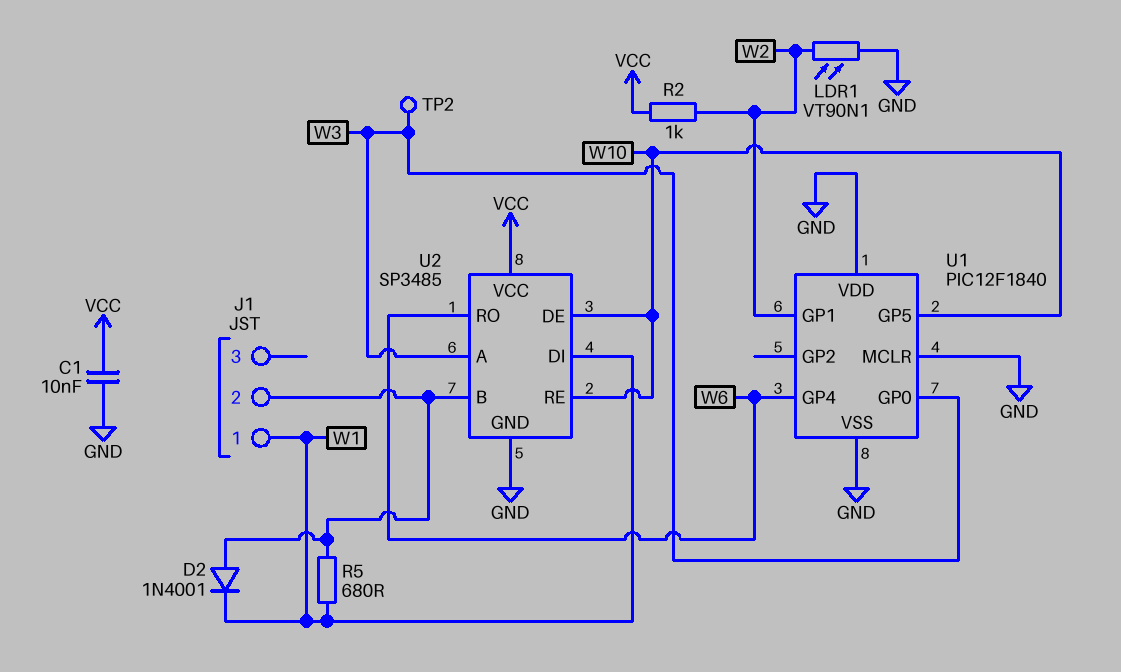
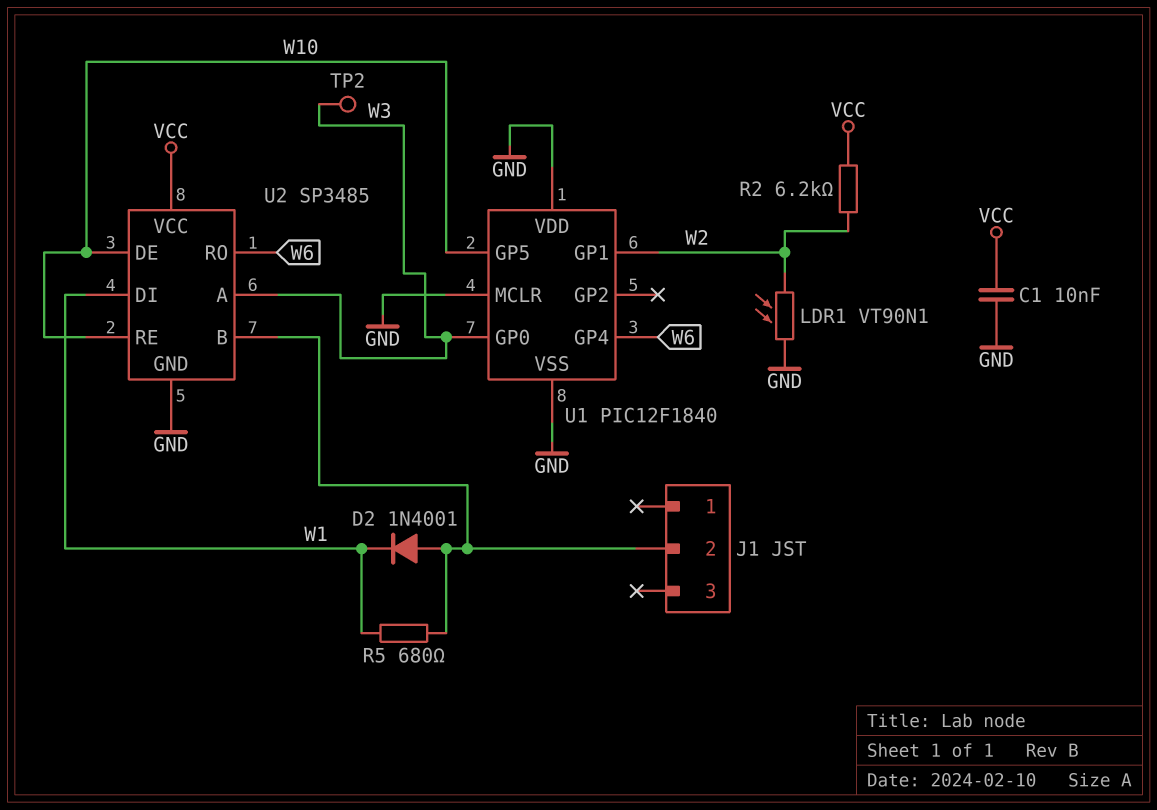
J1 pin 1: W1 -> none
R2: 1k (VCC, W2) -> 6.2k (VCC, W2)

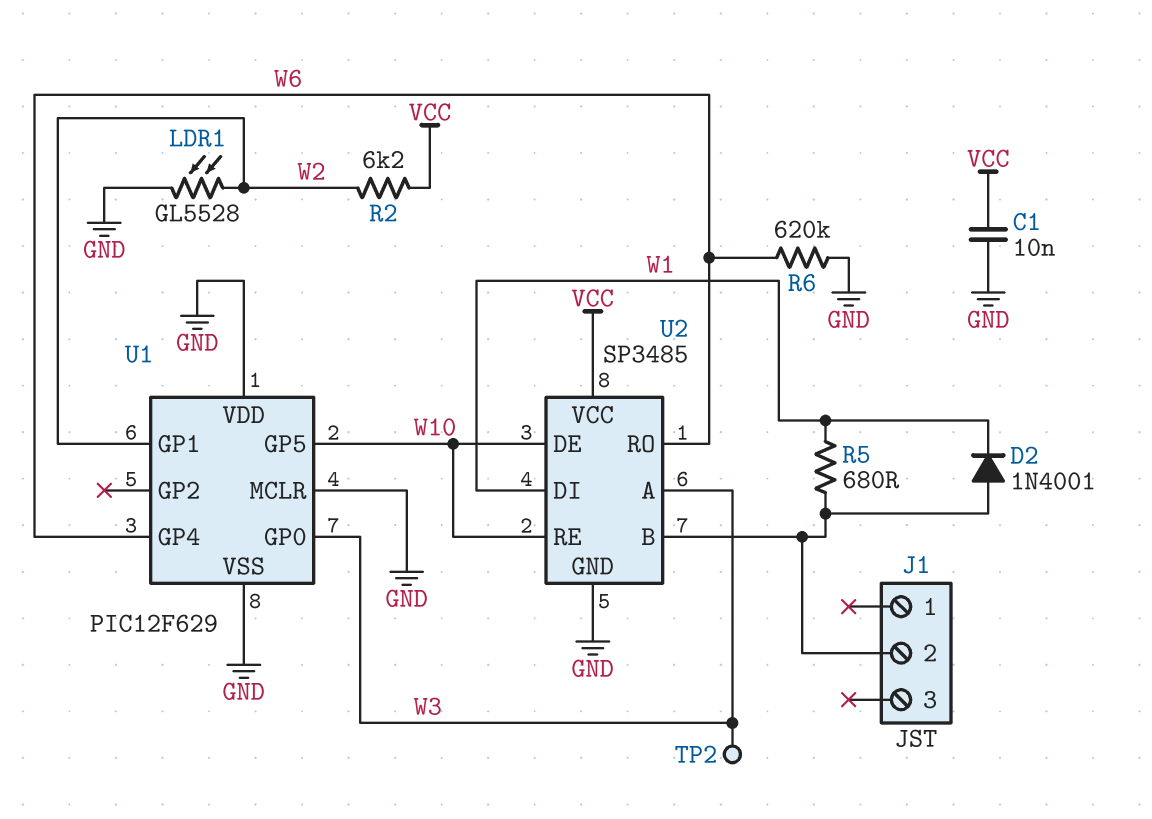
LDR1: VT90N1 (GND, W2) -> GL5528 (GND, W2)
R6: none -> 620k (GND, W6)
U1: PIC12F1840 -> PIC12F629

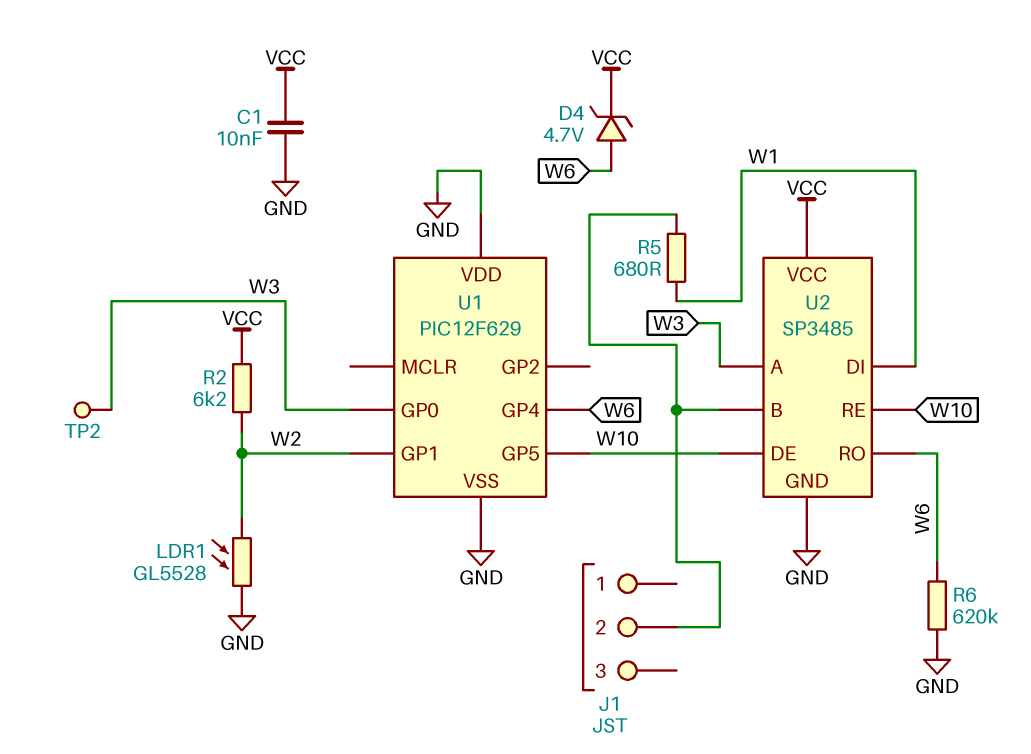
D2: diode 1N4001 (A J1/2, K W1) -> none
D4: none -> zener 4.7V (A W6, K VCC)
U1 pin MCLR: GND -> none

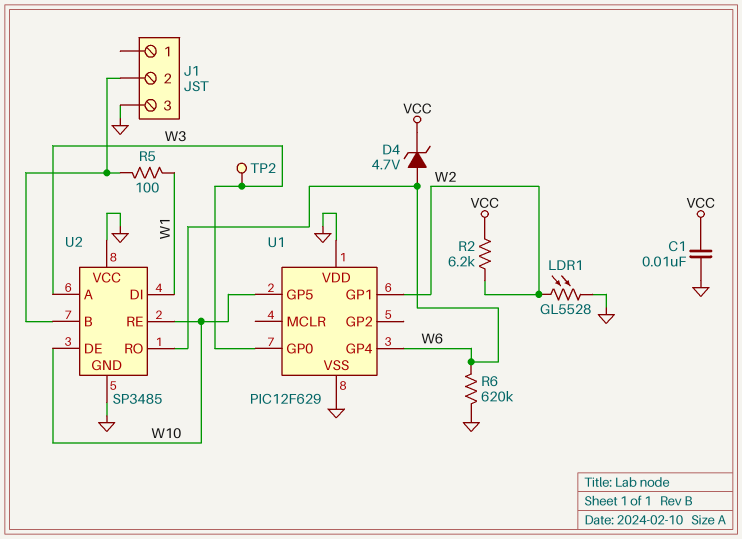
J1 pin 3: none -> GND
R5: 680 (J1/2, W1) -> 100 (J1/2, W1)
U2 pin VCC: VCC -> GND

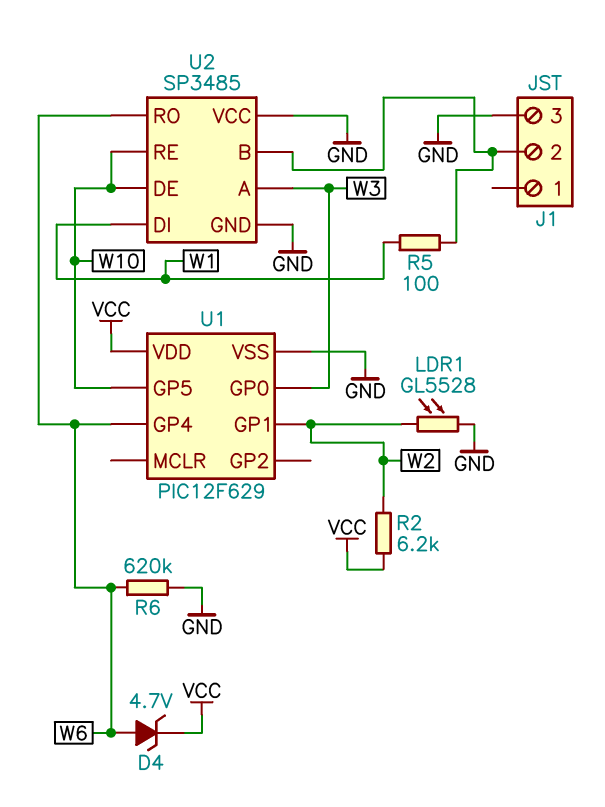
C1: 10nF (GND, VCC) -> none
TP2: test point (W3) -> none
U1 pin VDD: GND -> VCC

